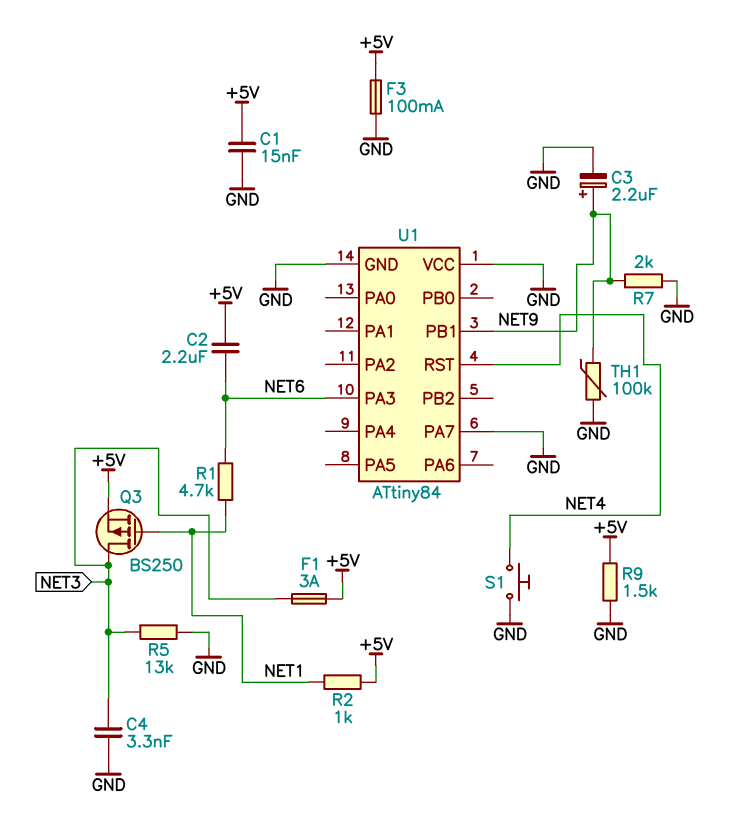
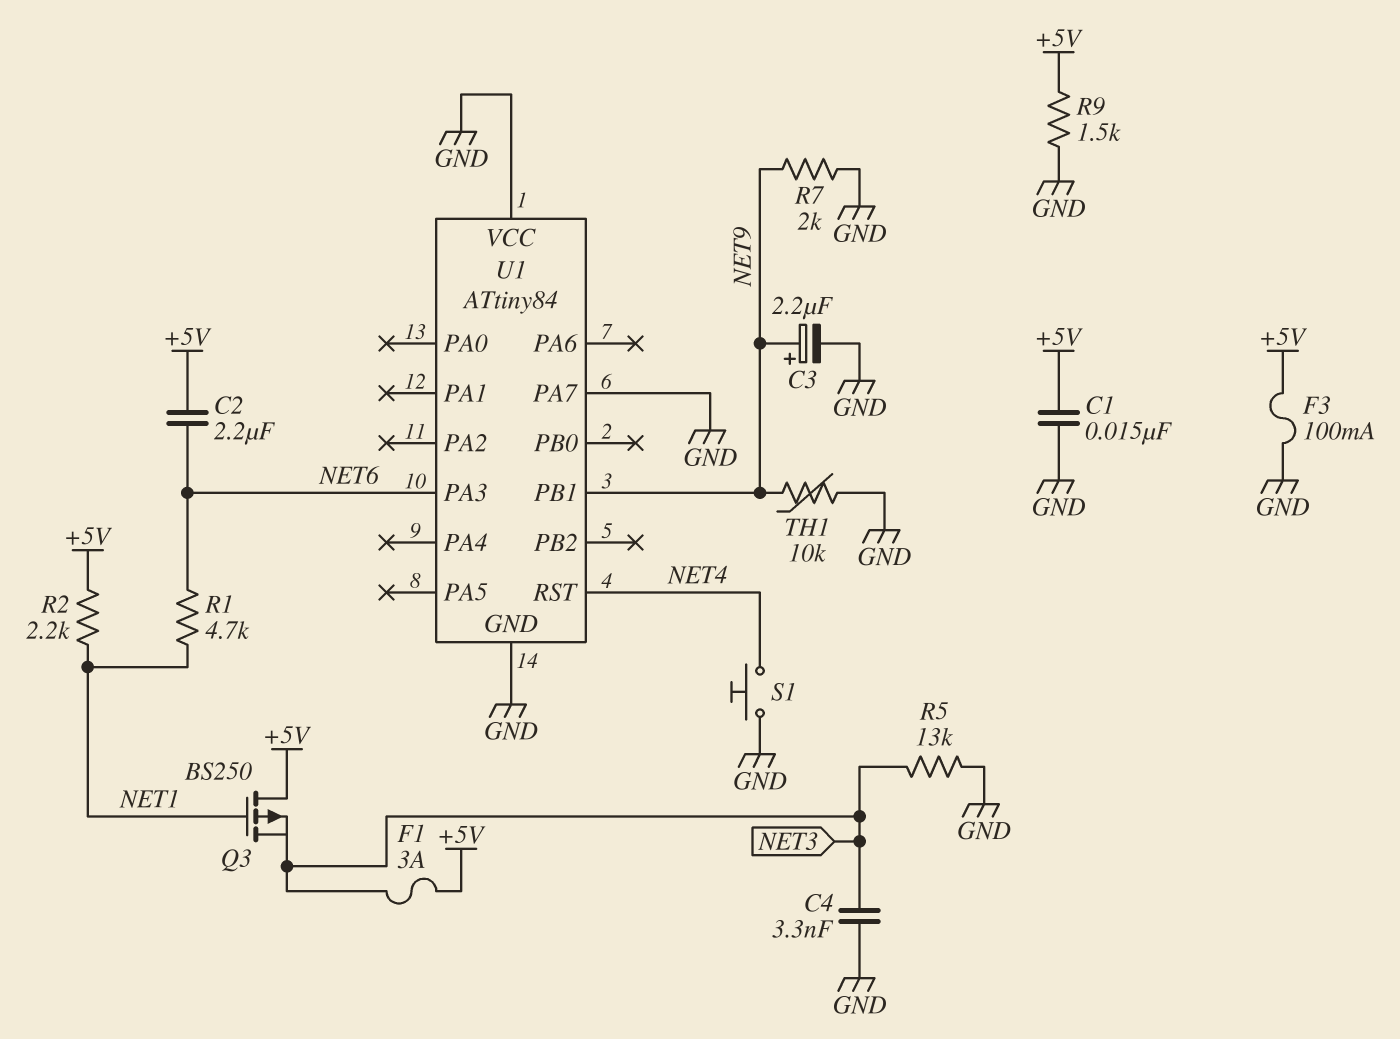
Q3: PMOS BS250 (G NET1, D NET3, S +5V) -> PMOS BS250 (G NET1, D +5V, S NET3)
R2: 1k (+5V, NET1) -> 2.2k (+5V, NET1)
TH1: 100k (GND, NET9) -> 10k (GND, NET9)

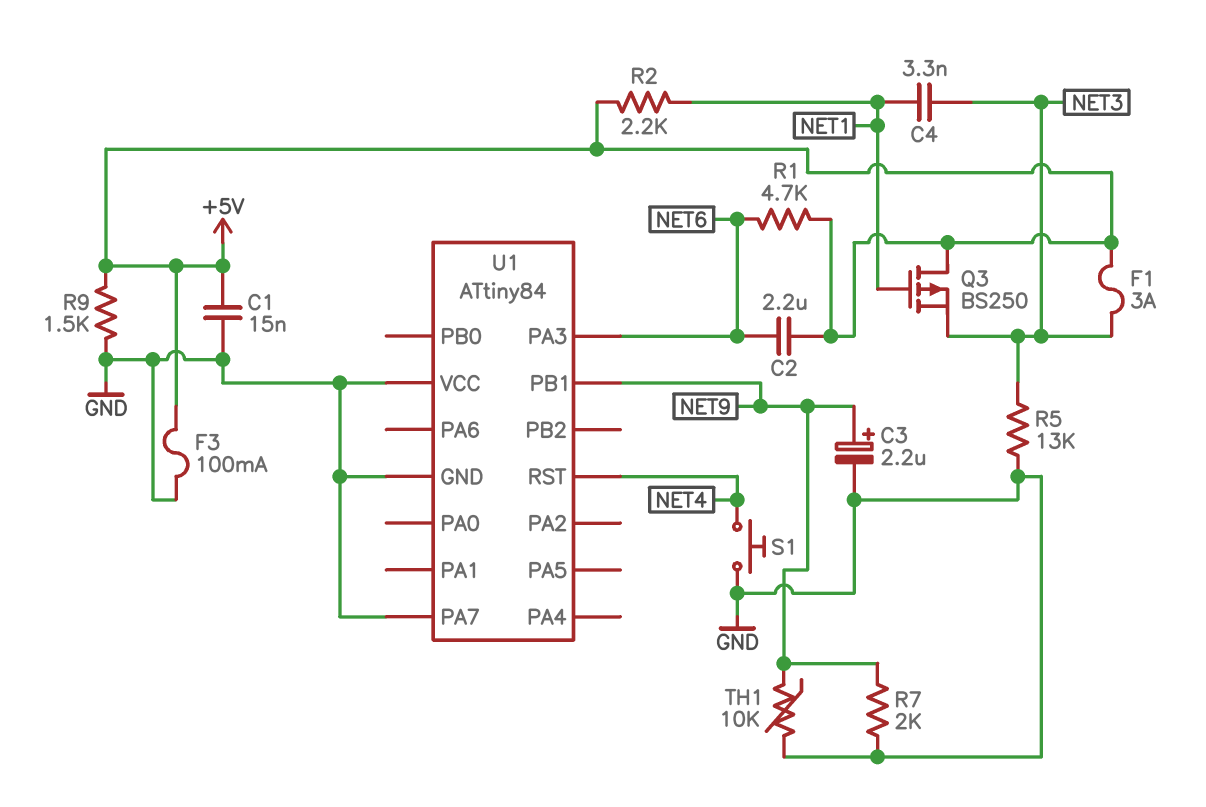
C4: 3.3nF (GND, NET3) -> 3.3nF (NET1, NET3)
R1: 4.7k (NET1, NET6) -> 4.7k (+5V, NET6)

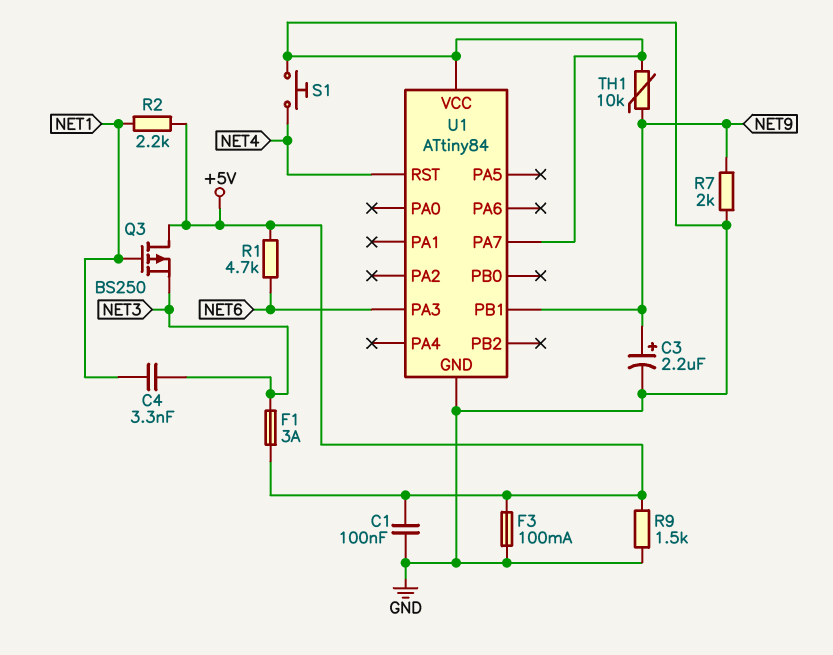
C1: 15nF (+5V, GND) -> 100nF (+5V, GND)
C2: 2.2uF (+5V, NET6) -> none
R5: 13k (GND, NET3) -> none

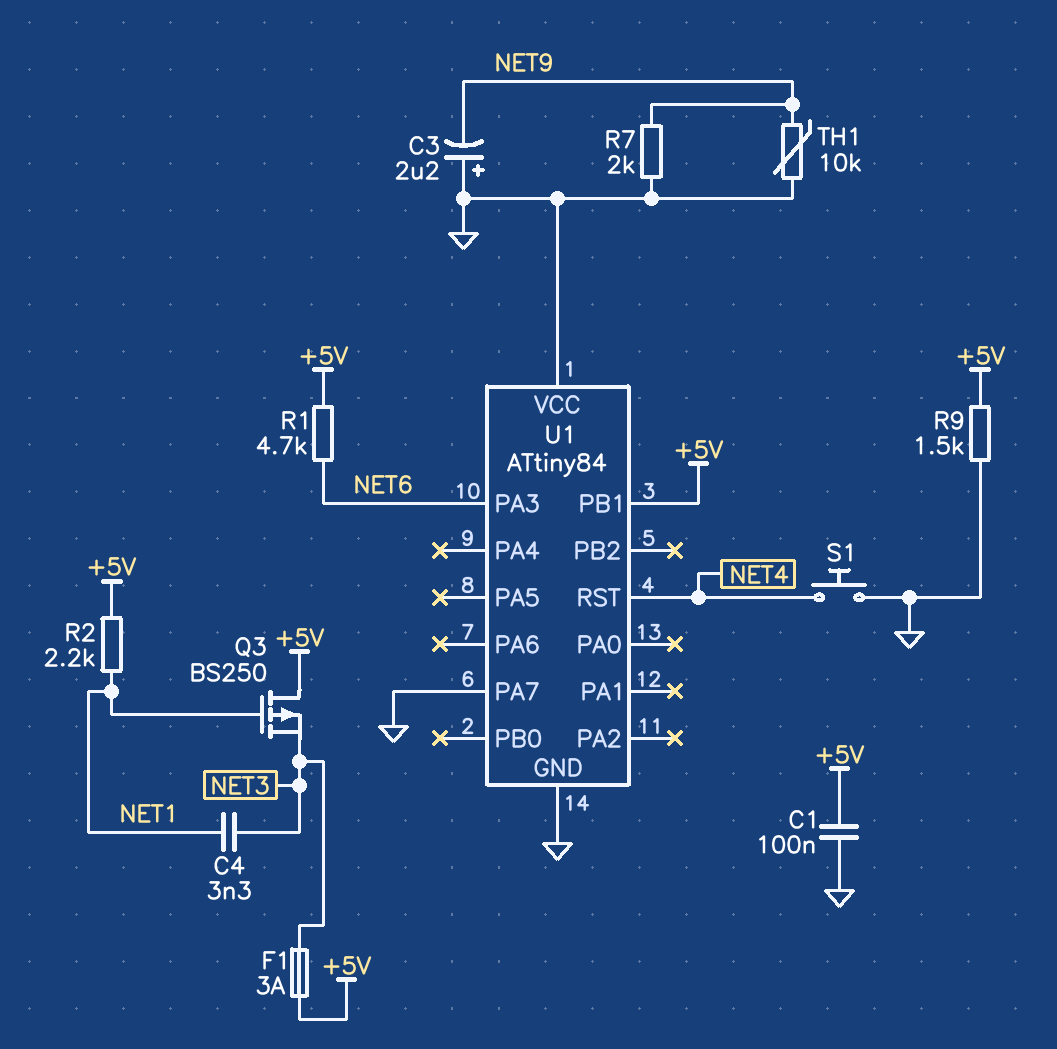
C3: 2.2uF (plus NET9, minus GND) -> 2.2uF (plus GND, minus NET9)
F3: 100mA (+5V, GND) -> none
U1 pin PB1: NET9 -> +5V

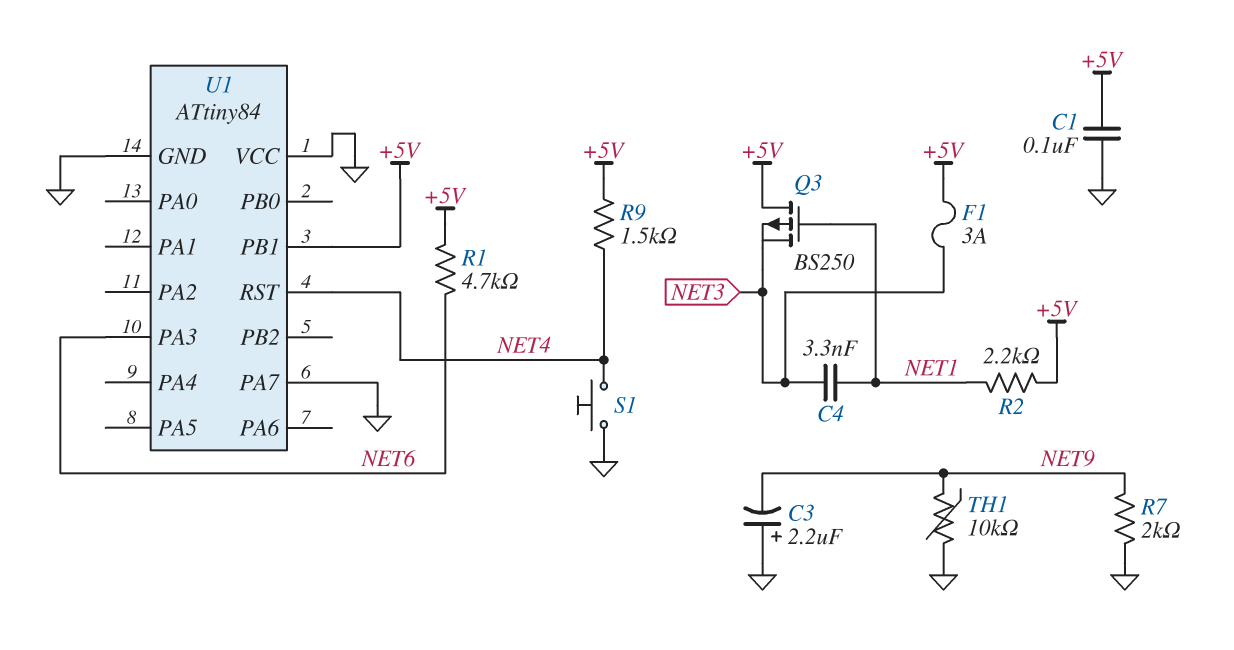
R9: 1.5k (+5V, GND) -> 1.5k (+5V, NET4)

